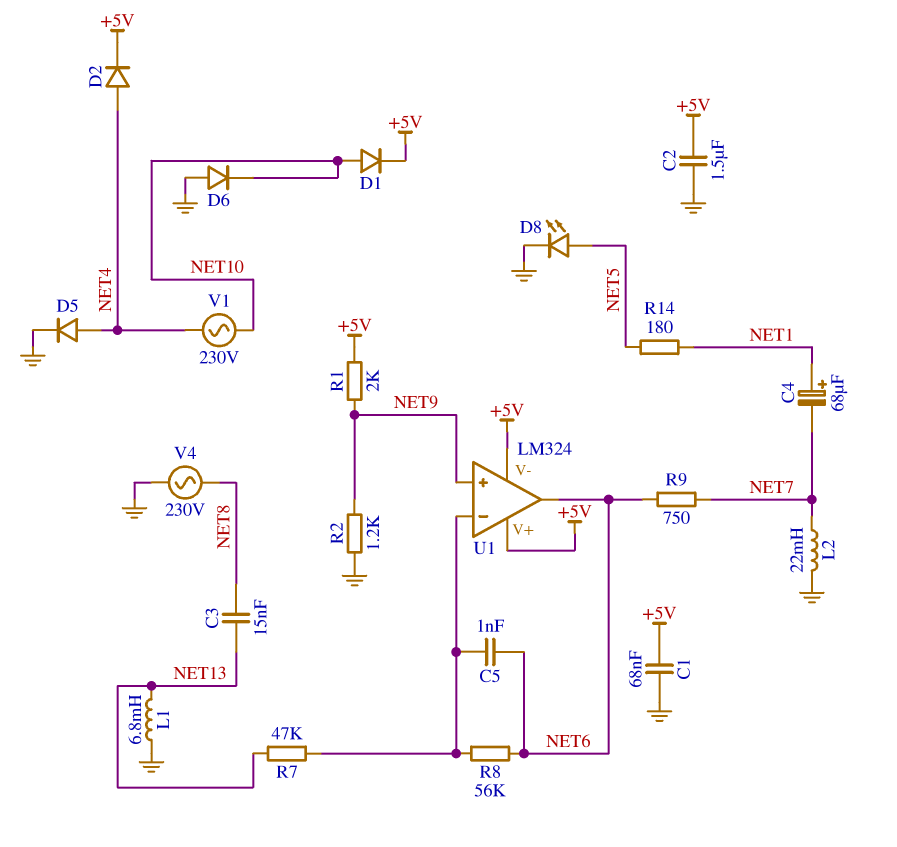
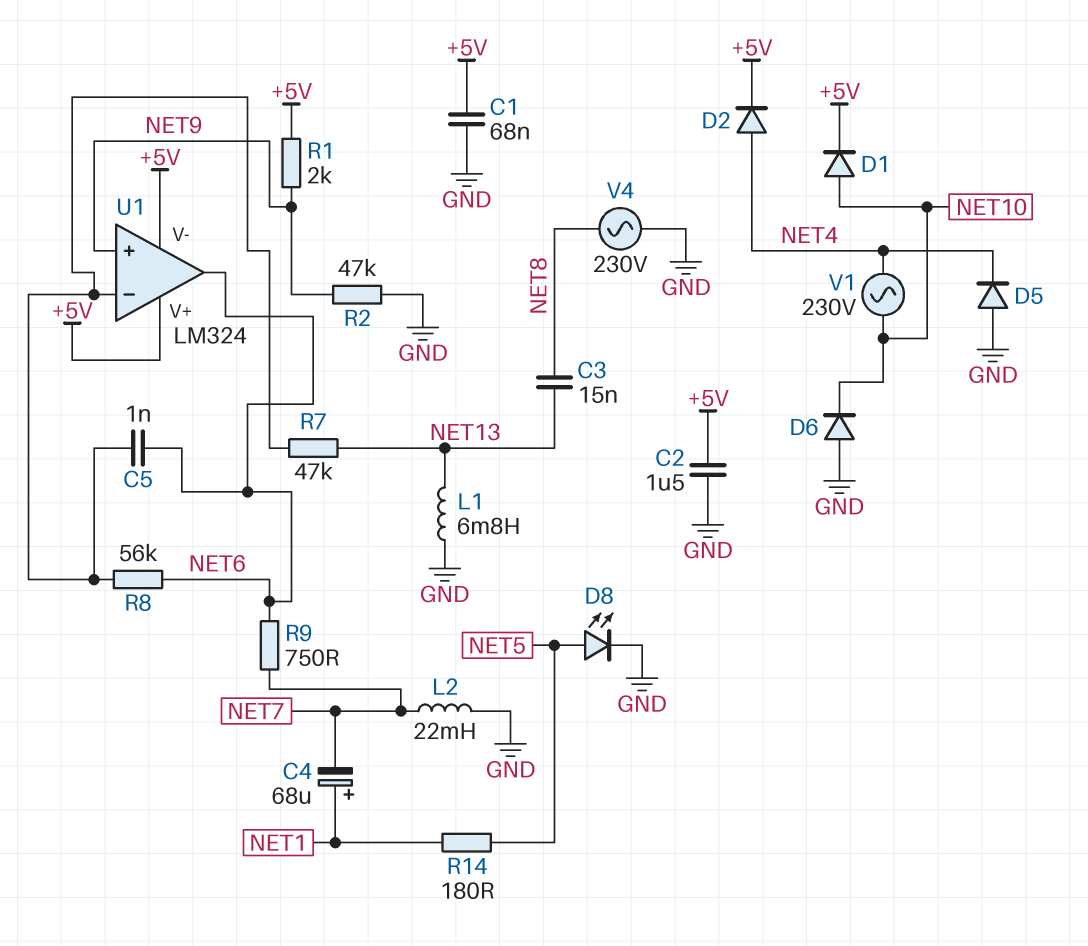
D5: diode (A NET4, K GND) -> diode (A GND, K NET4)
R2: 1.2k (GND, NET9) -> 47k (GND, NET9)

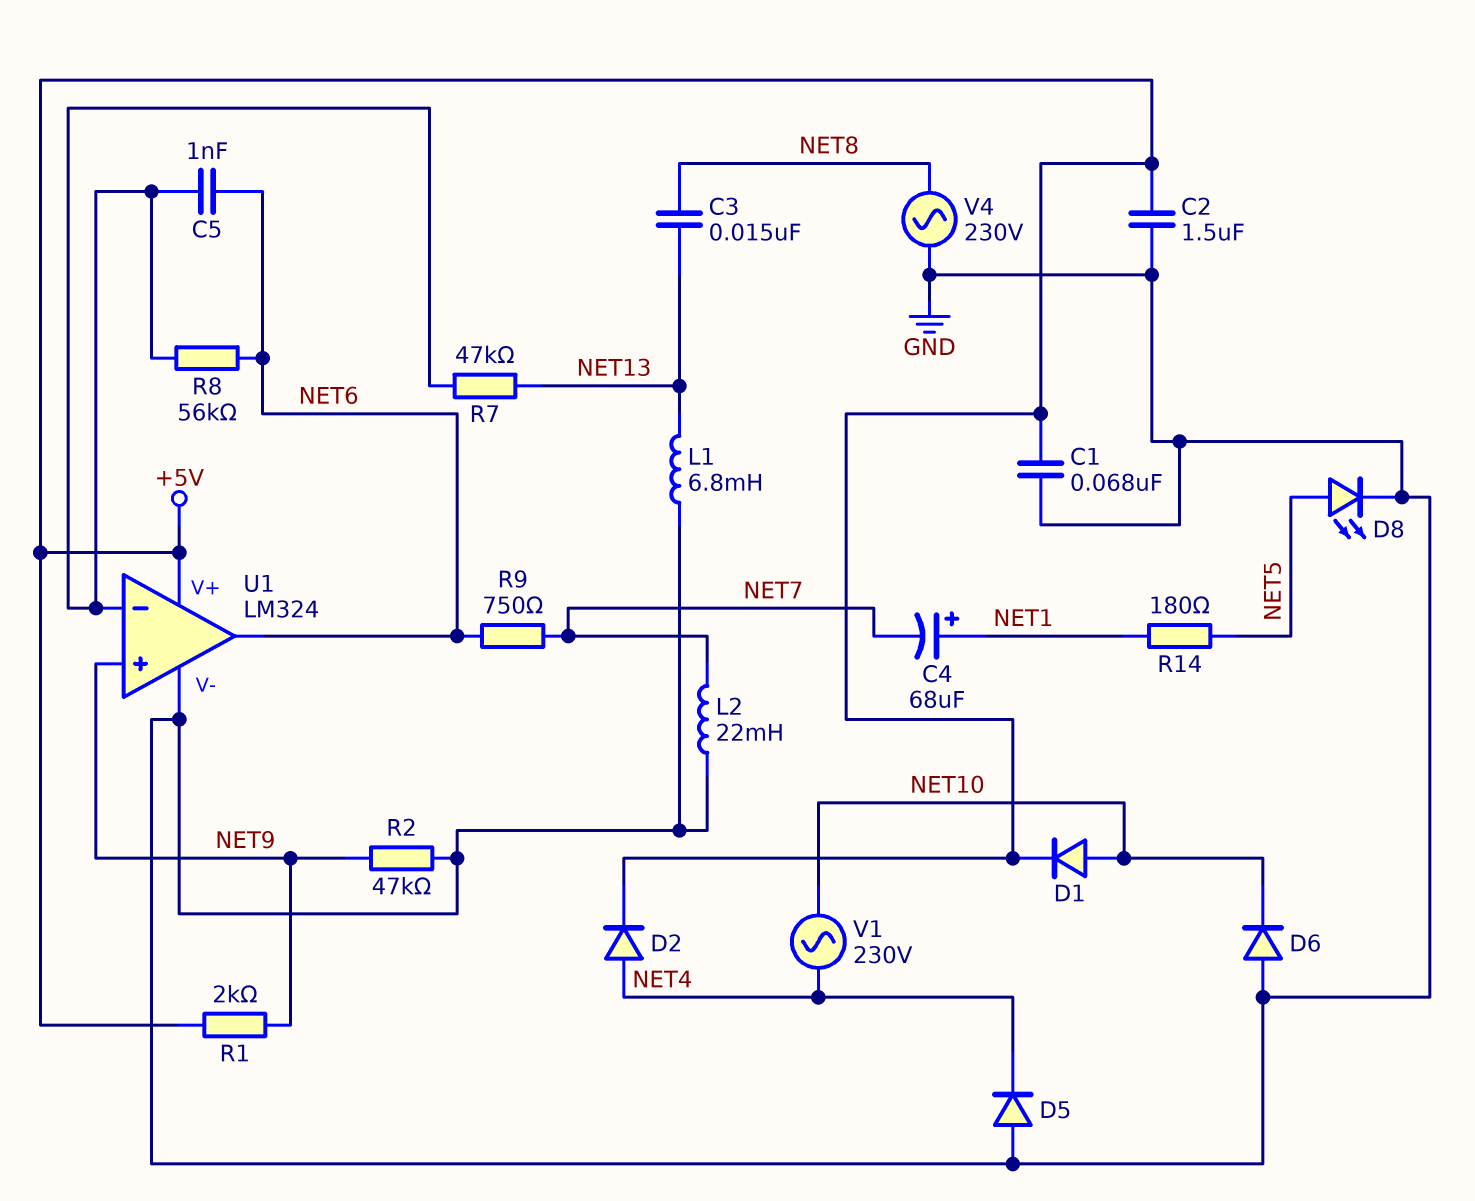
U1 pin V-: +5V -> GND

